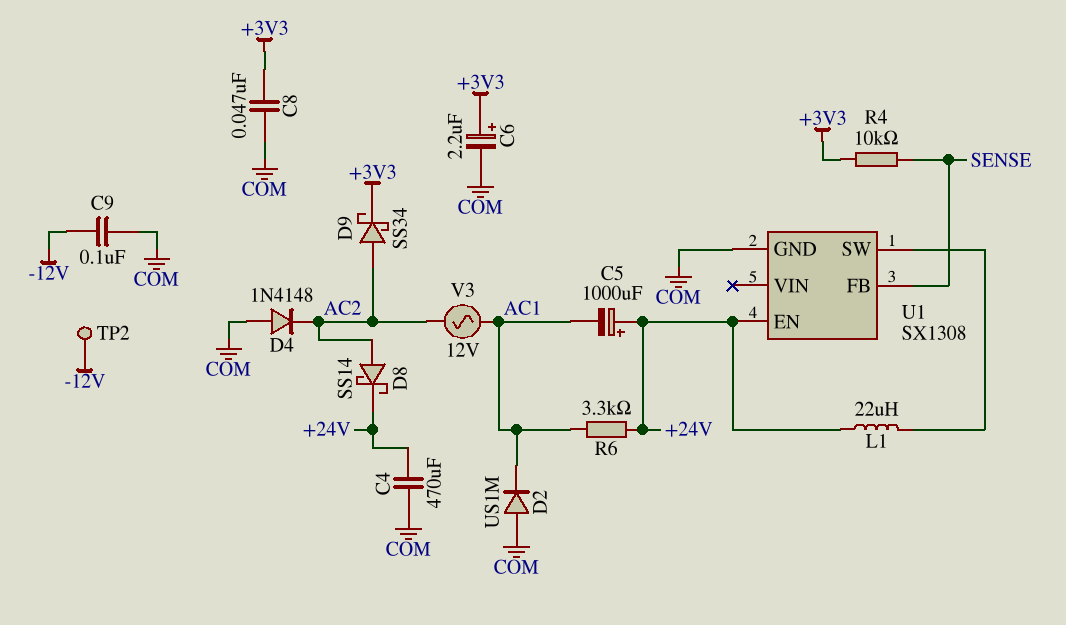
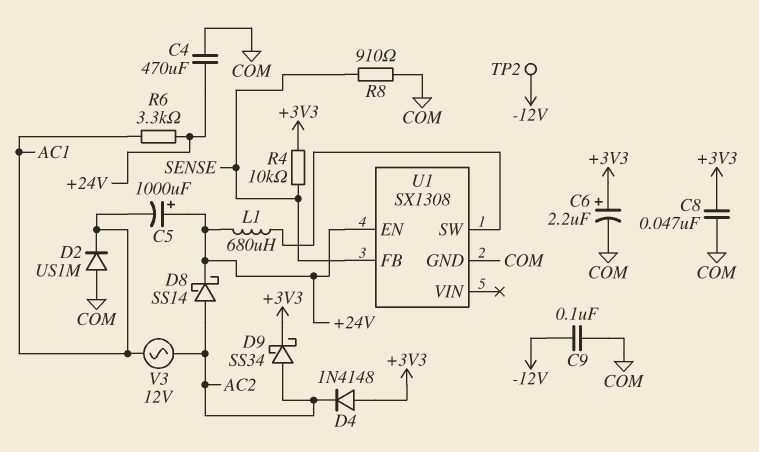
D4: diode 1N4148 (A COM, K AC2) -> diode 1N4148 (A +3V3, K AC2)
L1: 22uH (+24V, U1/SW) -> 680uH (+24V, U1/SW)
R8: none -> 910 (COM, SENSE)

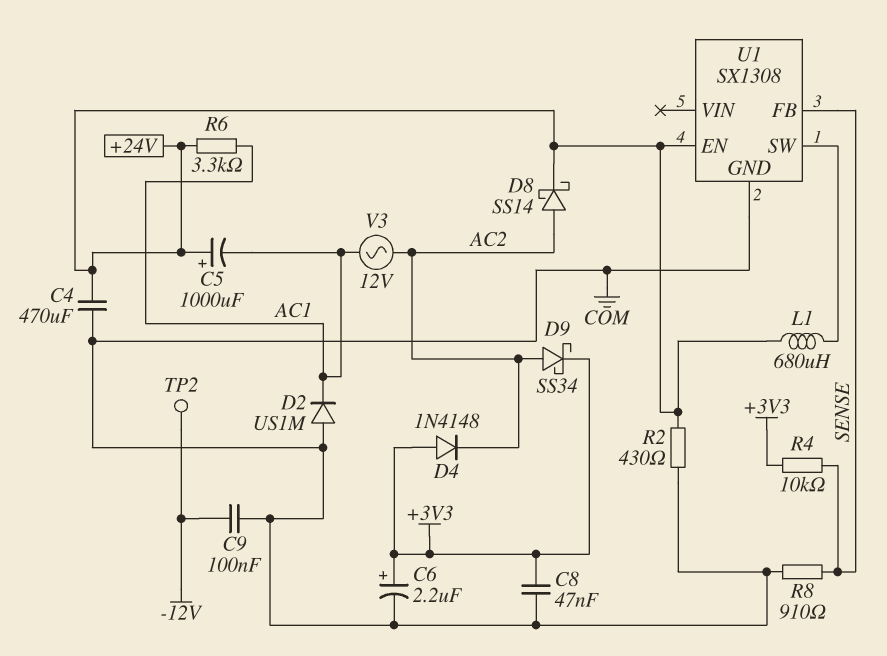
R2: none -> 430 (+24V, COM)

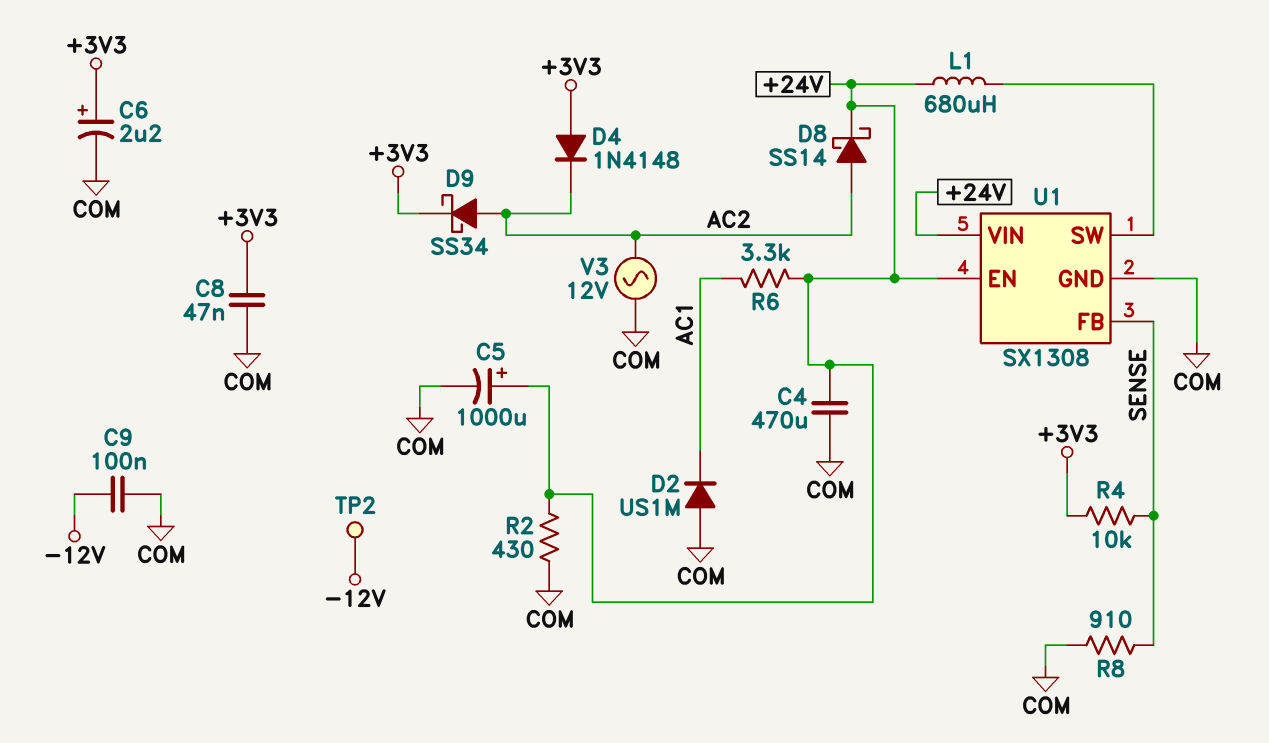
C5: 1000uF (plus +24V, minus AC1) -> 1000uF (plus +24V, minus COM)
U1 pin VIN: none -> +24V
V3: AC 12V (AC1, AC2) -> AC 12V (AC2, COM)

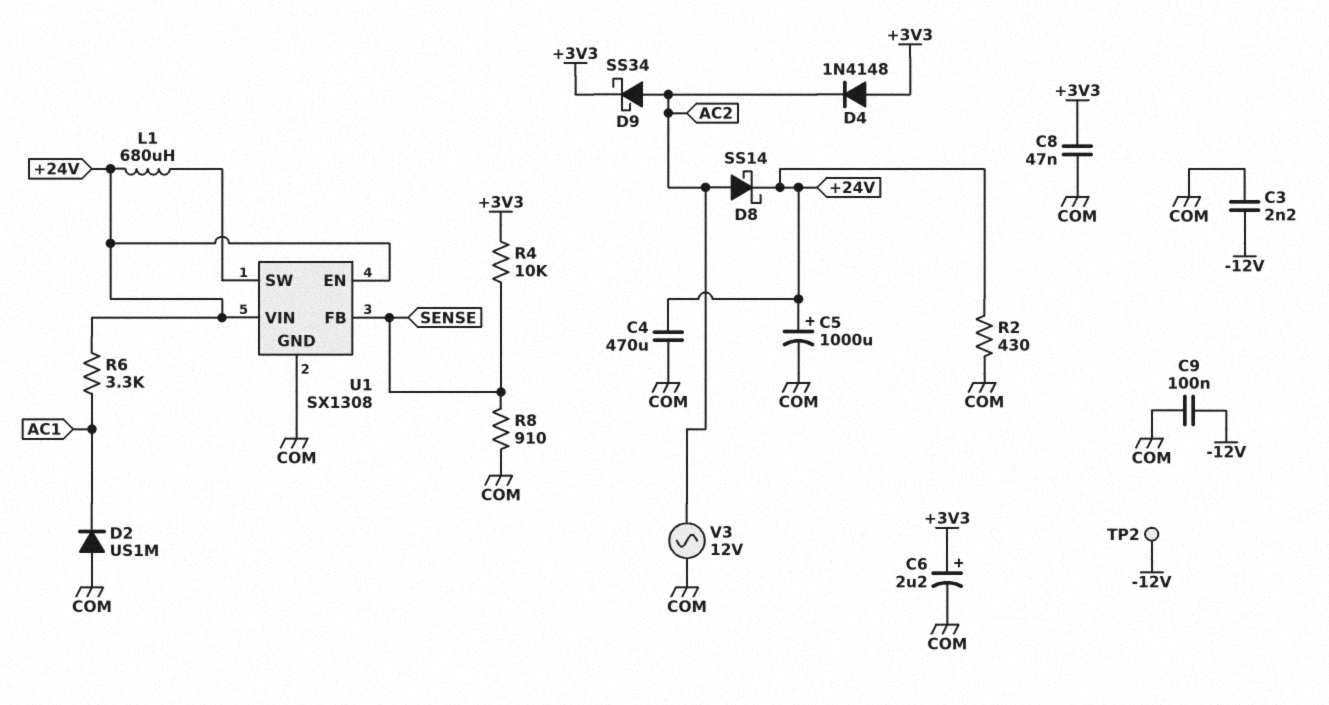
C3: none -> 2.2nF (-12V, COM)

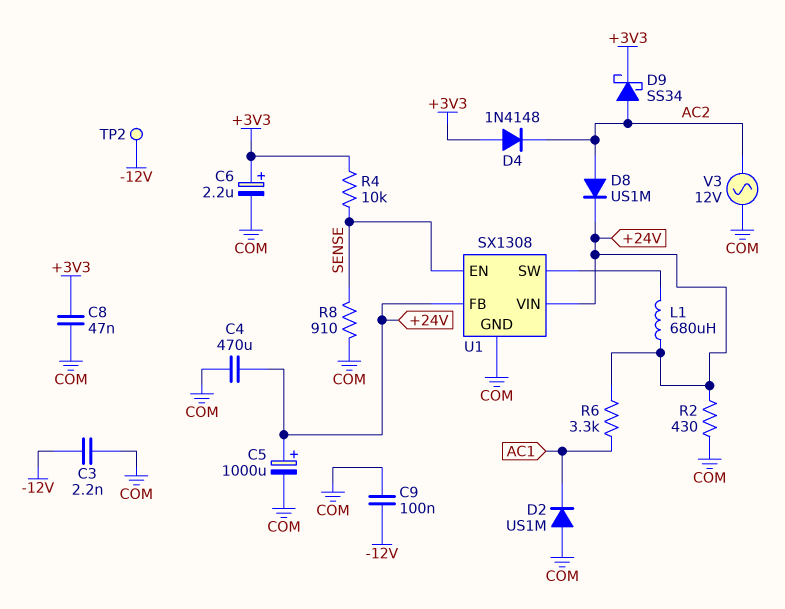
D8: schottky SS14 (A AC2, K +24V) -> diode US1M (A AC2, K +24V)
U1 pin EN: +24V -> SENSE
U1 pin FB: SENSE -> +24V

